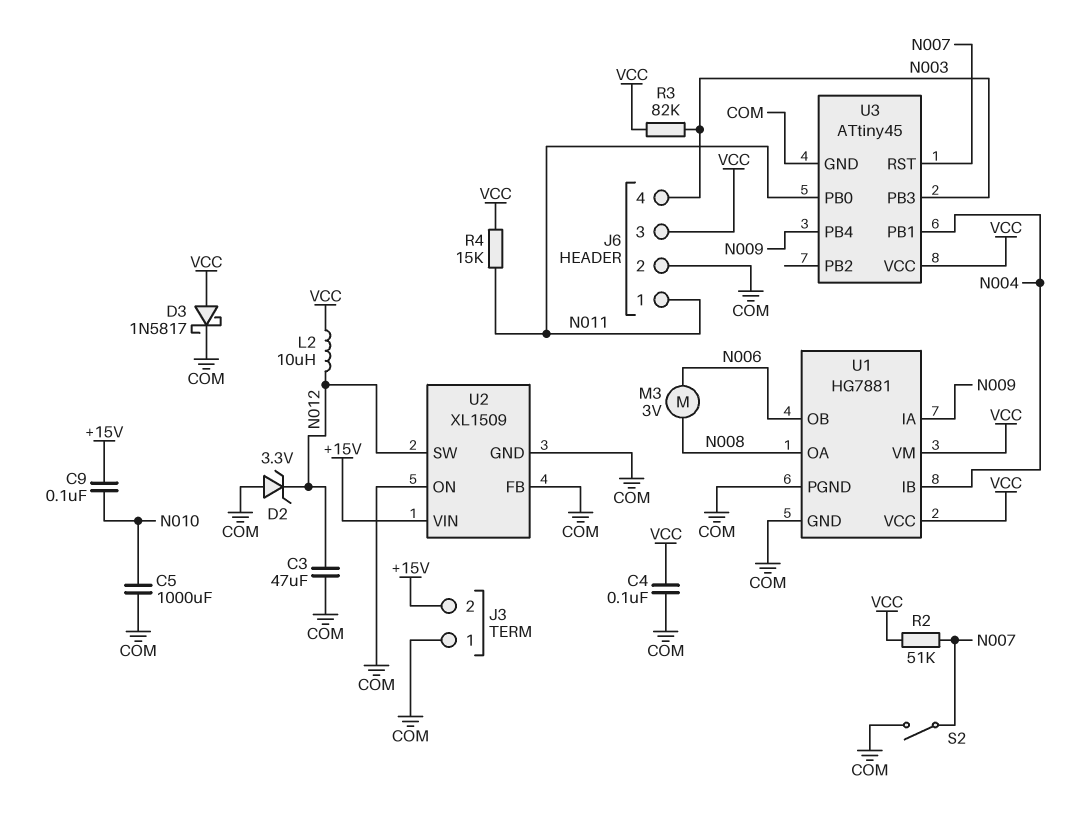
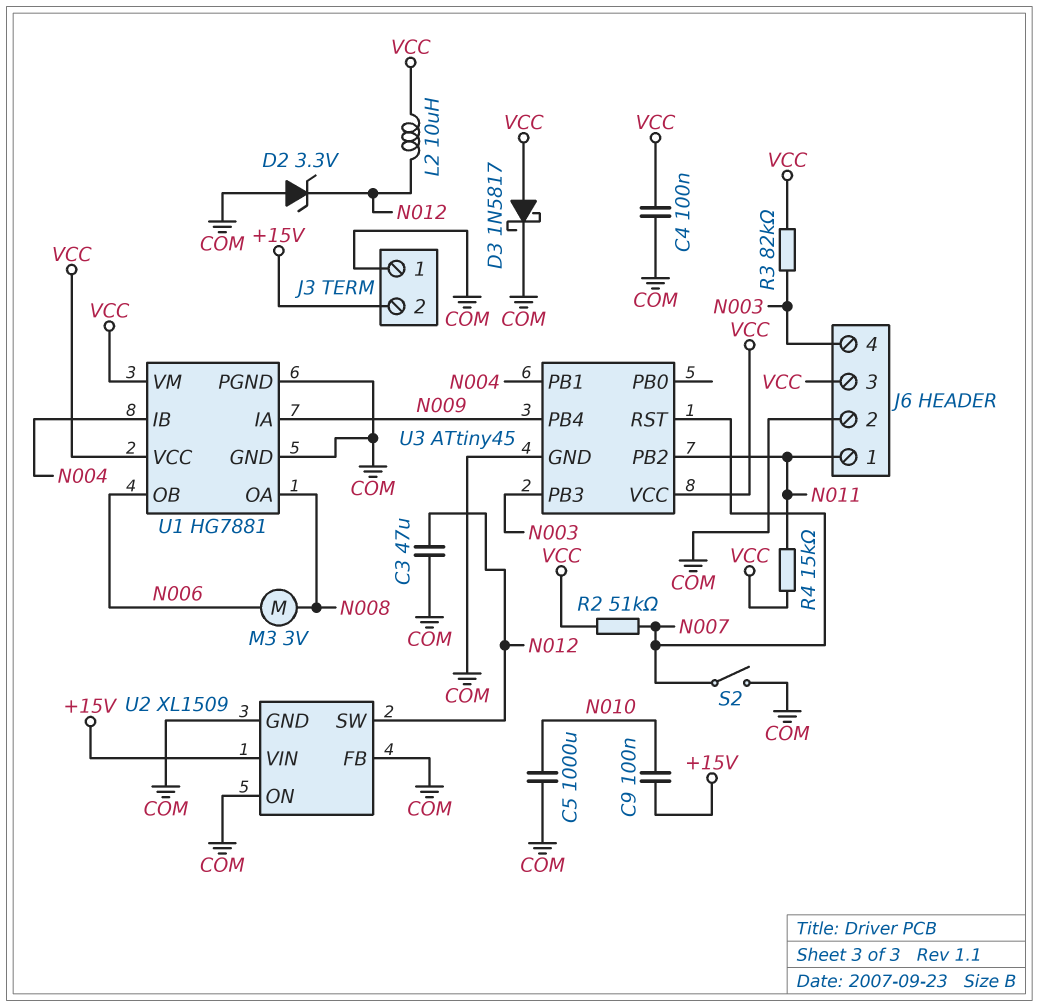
U3 pin PB0: N011 -> none
U3 pin PB2: none -> N011

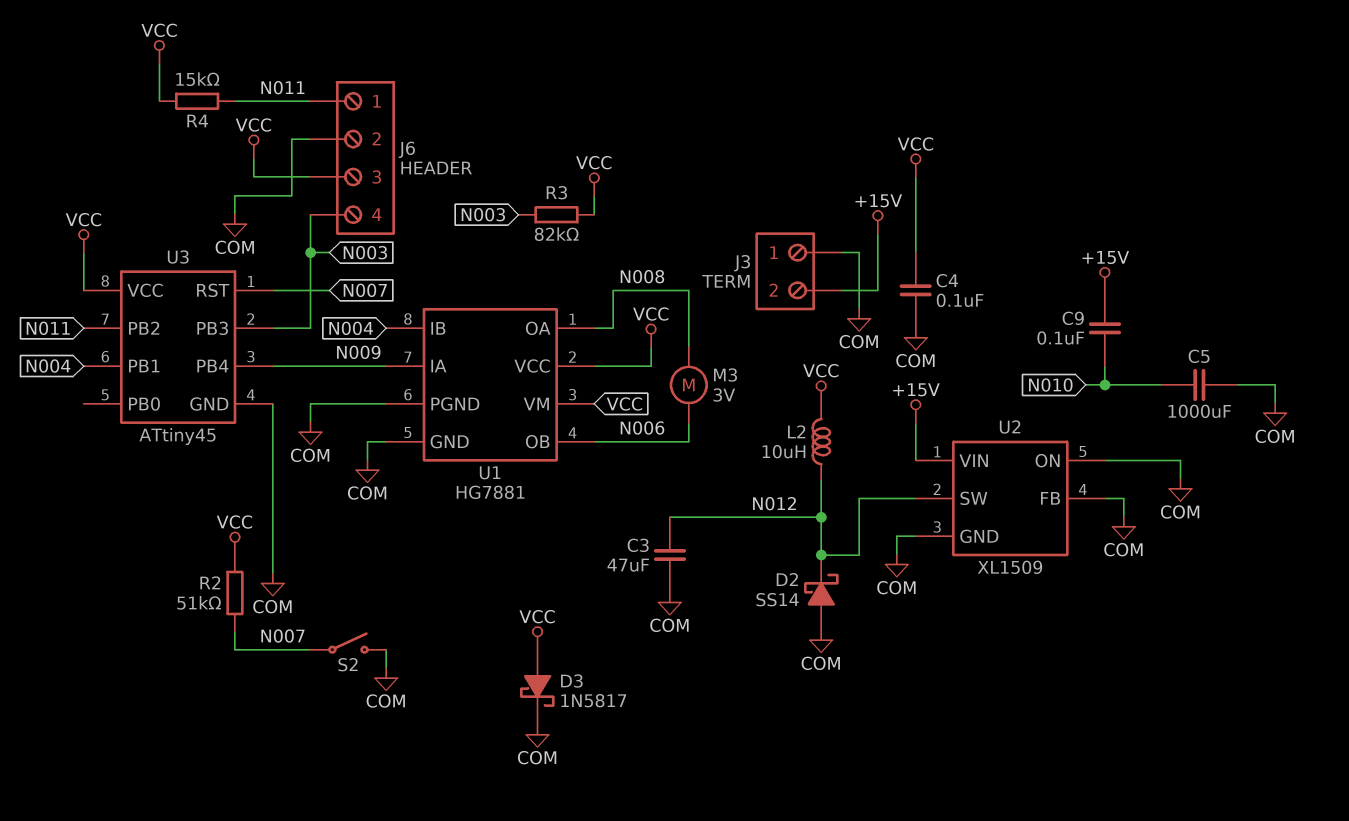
D2: zener 3.3V (A COM, K N012) -> schottky SS14 (A COM, K N012)

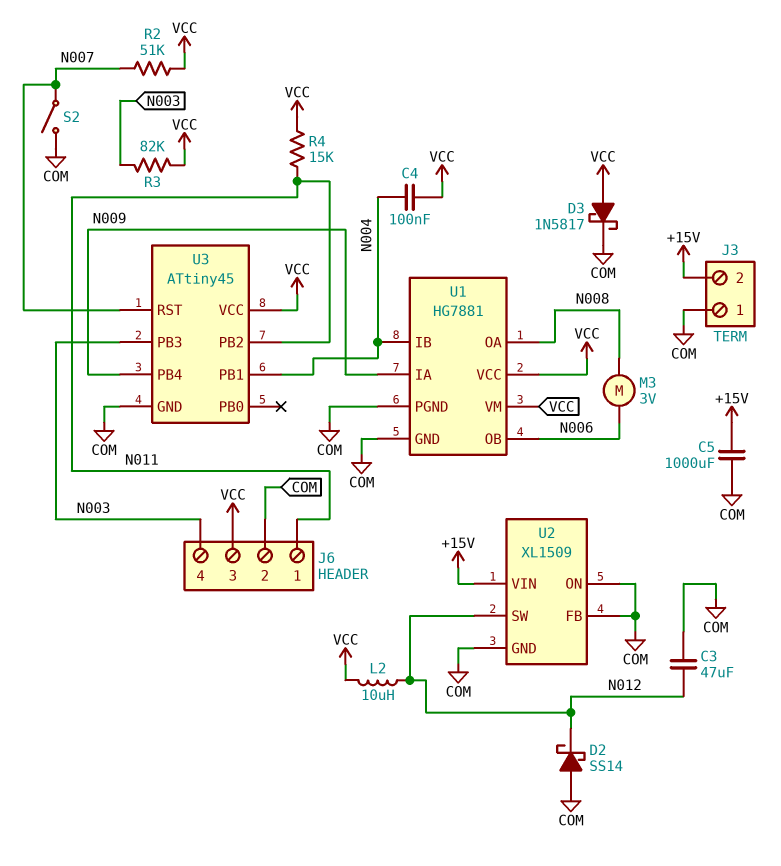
C4: 100nF (COM, VCC) -> 100nF (N004, VCC)
C5: 1000uF (COM, N010) -> 1000uF (+15V, COM)
C9: 100nF (+15V, N010) -> none

